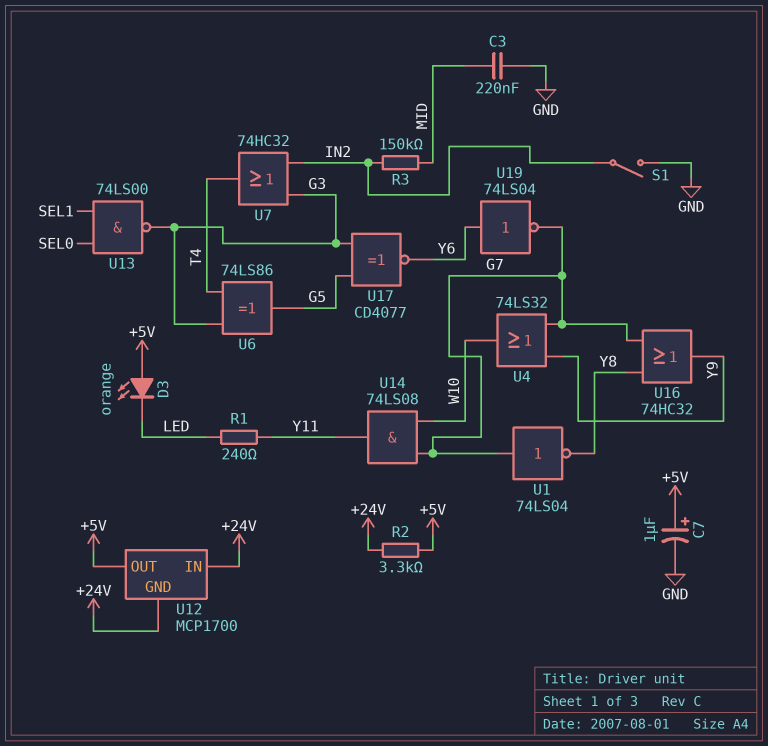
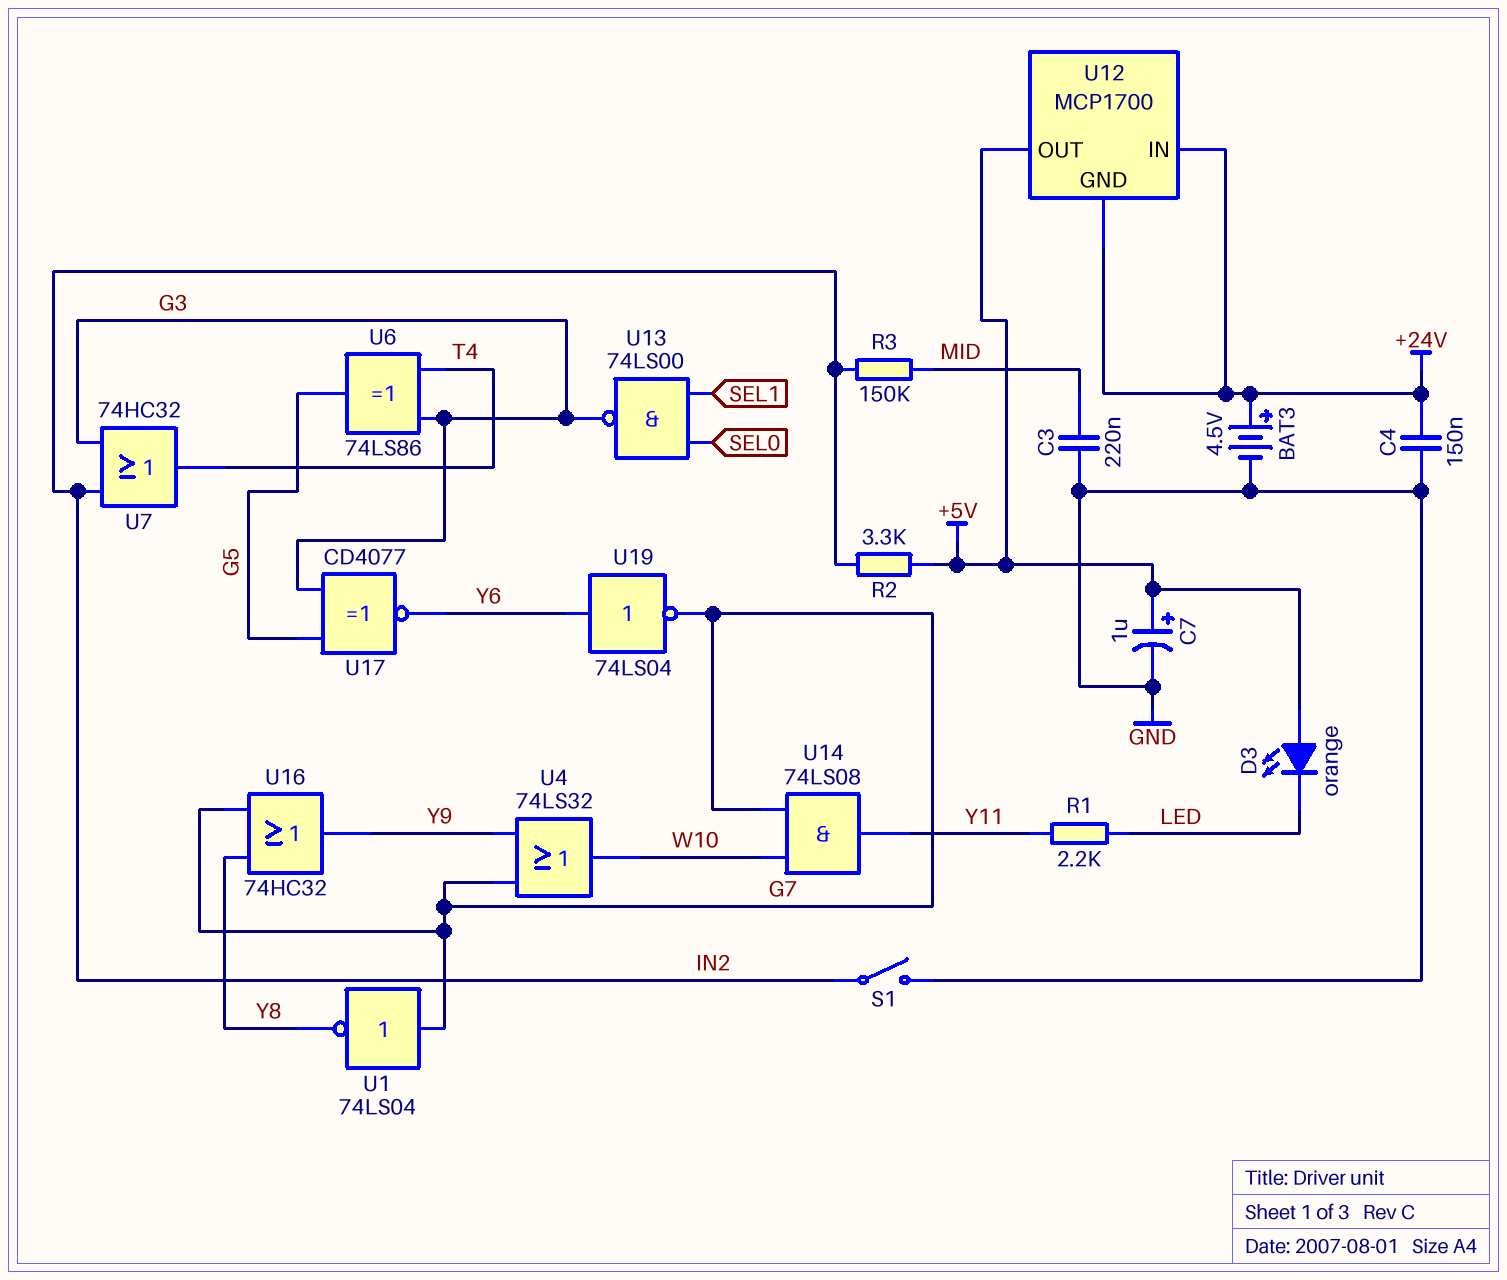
BAT3: none -> 4.5V (plus +24V, minus GND)
C4: none -> 150nF (+24V, GND)
R1: 240 (LED, Y11) -> 2.2k (LED, Y11)
R2: 3.3k (+5V, +24V) -> 3.3k (+5V, IN2)

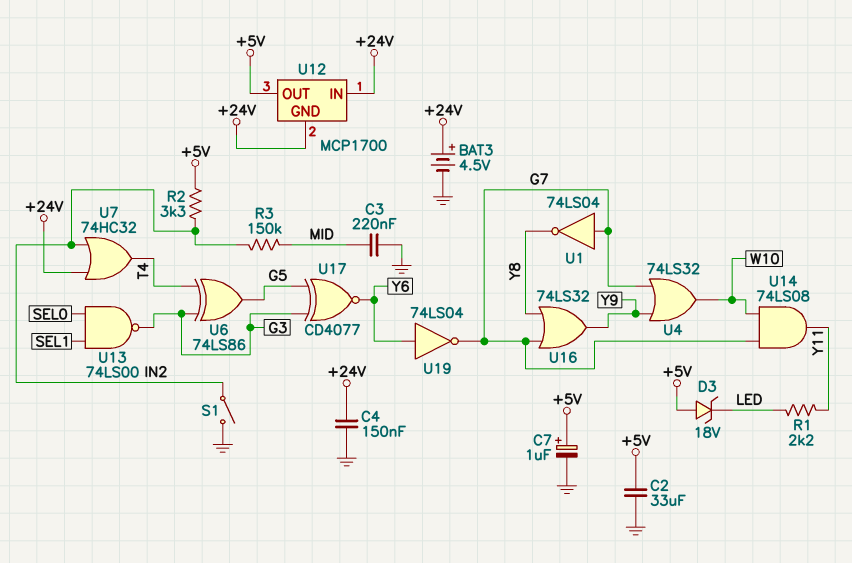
C2: none -> 33uF (+5V, GND)
D3: LED orange (A +5V, K LED) -> zener 18V (A +5V, K LED)
U7: OR 74HC32 (in G3, in IN2, out T4) -> OR 74HC32 (in +24V, in IN2, out T4)
U16: OR 74HC32 (in G7, in Y8, out Y9) -> OR 74LS32 (in G7, in Y8, out Y9)

